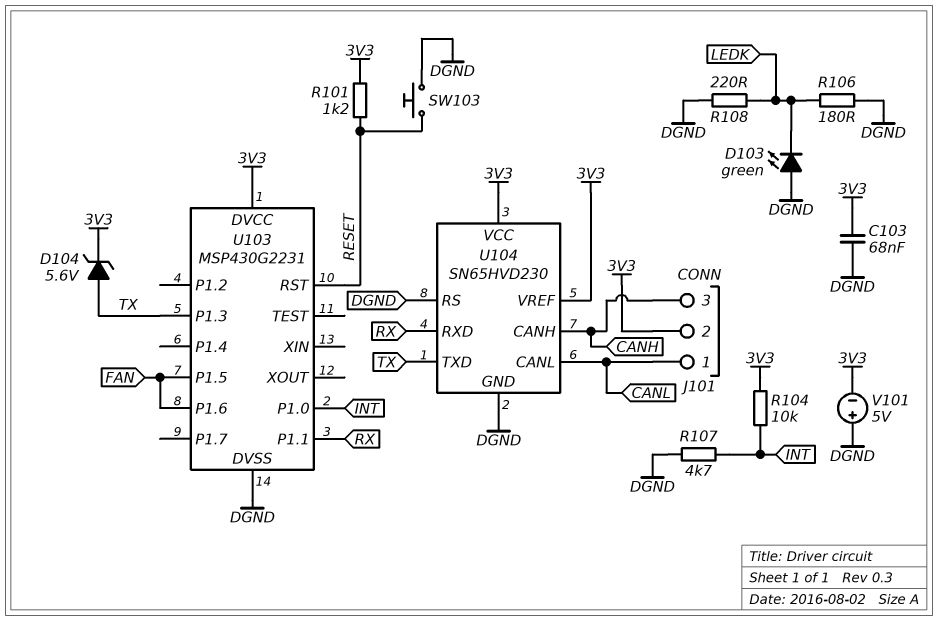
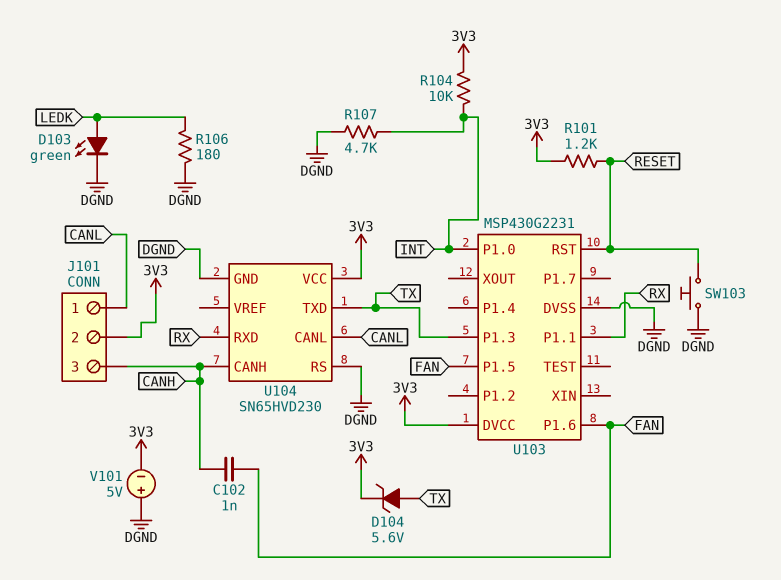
C102: none -> 1nF (CANH, FAN)
C103: 68nF (3V3, DGND) -> none
D103: LED green (A DGND, K LEDK) -> LED green (A LEDK, K DGND)
R108: 220 (DGND, LEDK) -> none
U104 pin VREF: 3V3 -> none

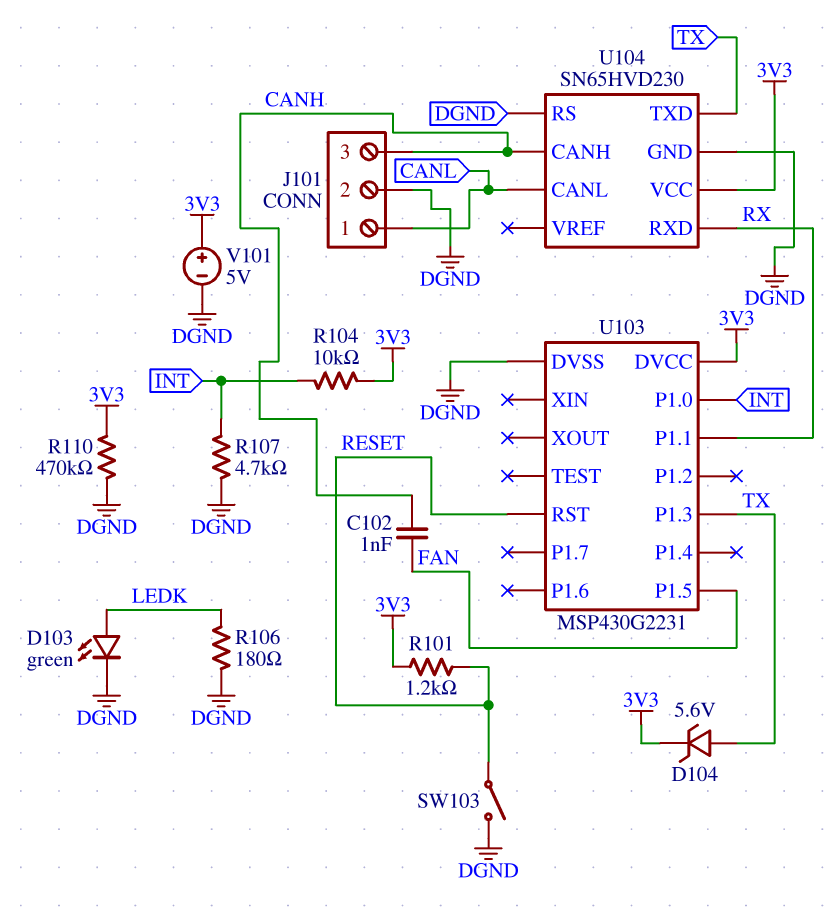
J101 pin 2: 3V3 -> DGND
R110: none -> 470k (3V3, DGND)
SW103: button (DGND, RESET) -> switch (DGND, RESET)
U103 pin P1.6: FAN -> none
V101: 5V (plus DGND, minus 3V3) -> 5V (plus 3V3, minus DGND)

